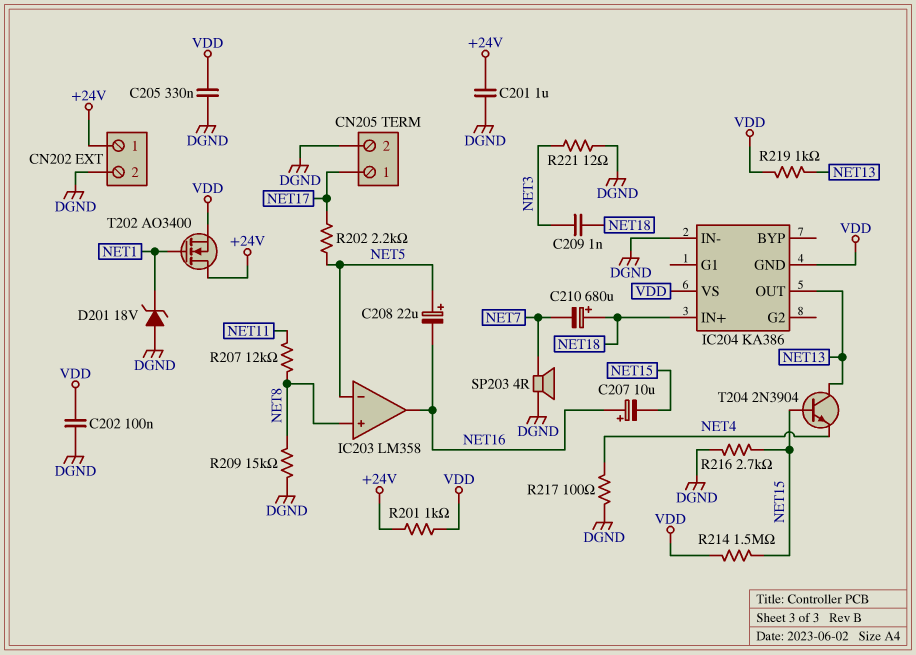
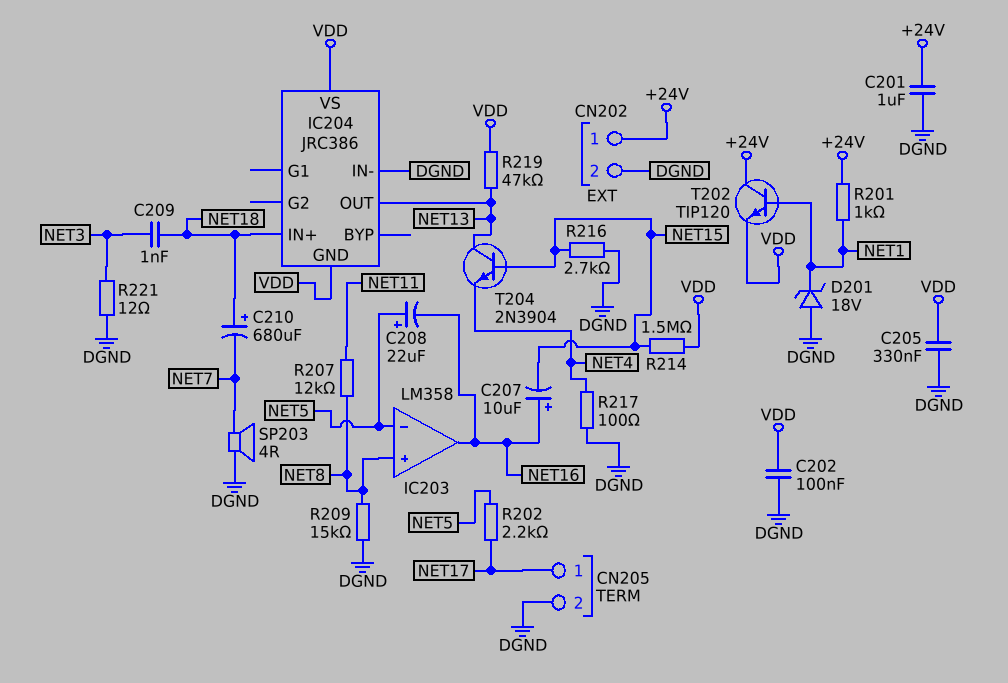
IC204: KA386 -> JRC386
R201: 1k (+24V, VDD) -> 1k (+24V, NET1)
R219: 1k (NET13, VDD) -> 47k (NET13, VDD)
T202: NMOS AO3400 (G NET1, D +24V, S VDD) -> NPN TIP120 (B NET1, C +24V, E VDD)

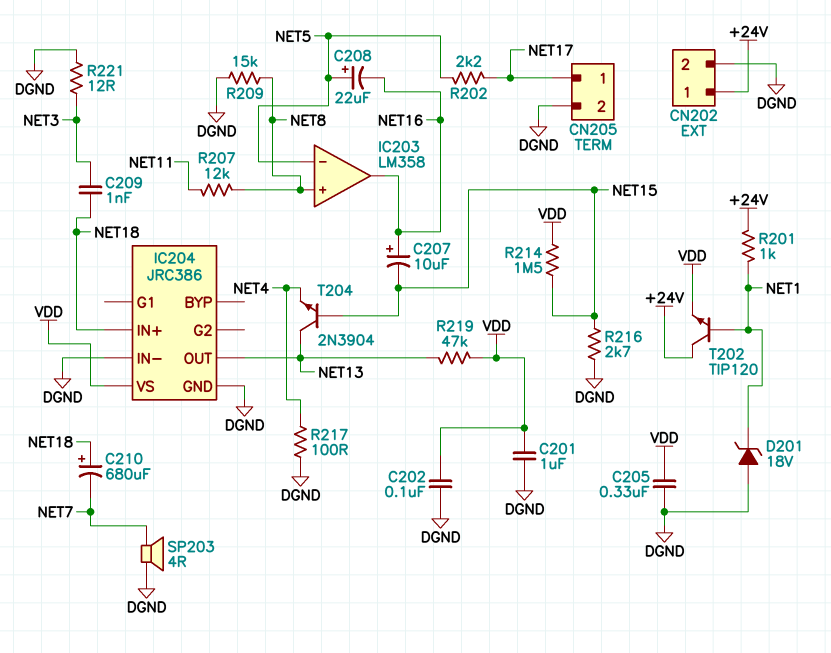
C201: 1uF (+24V, DGND) -> 1uF (DGND, VDD)
IC204 pin GND: VDD -> DGND

